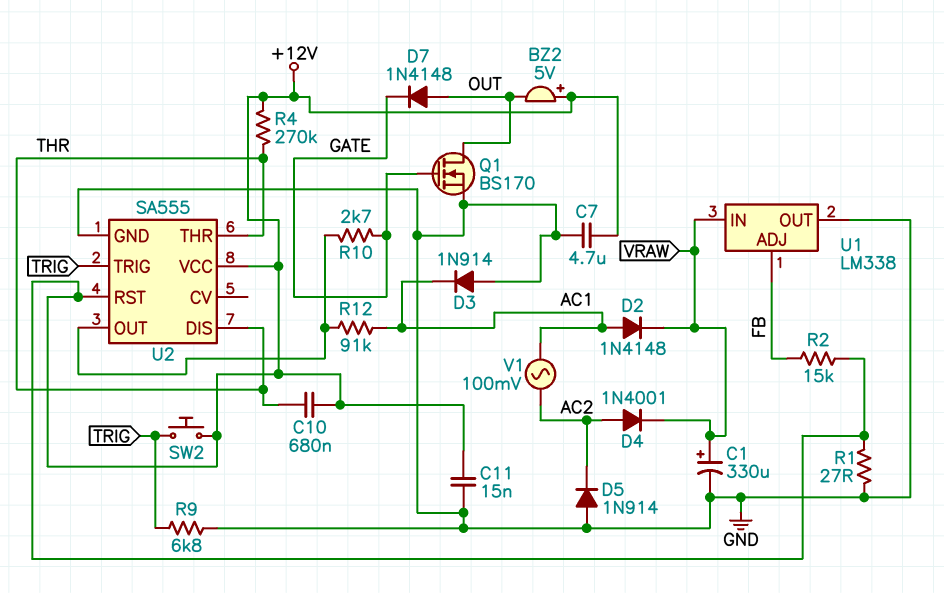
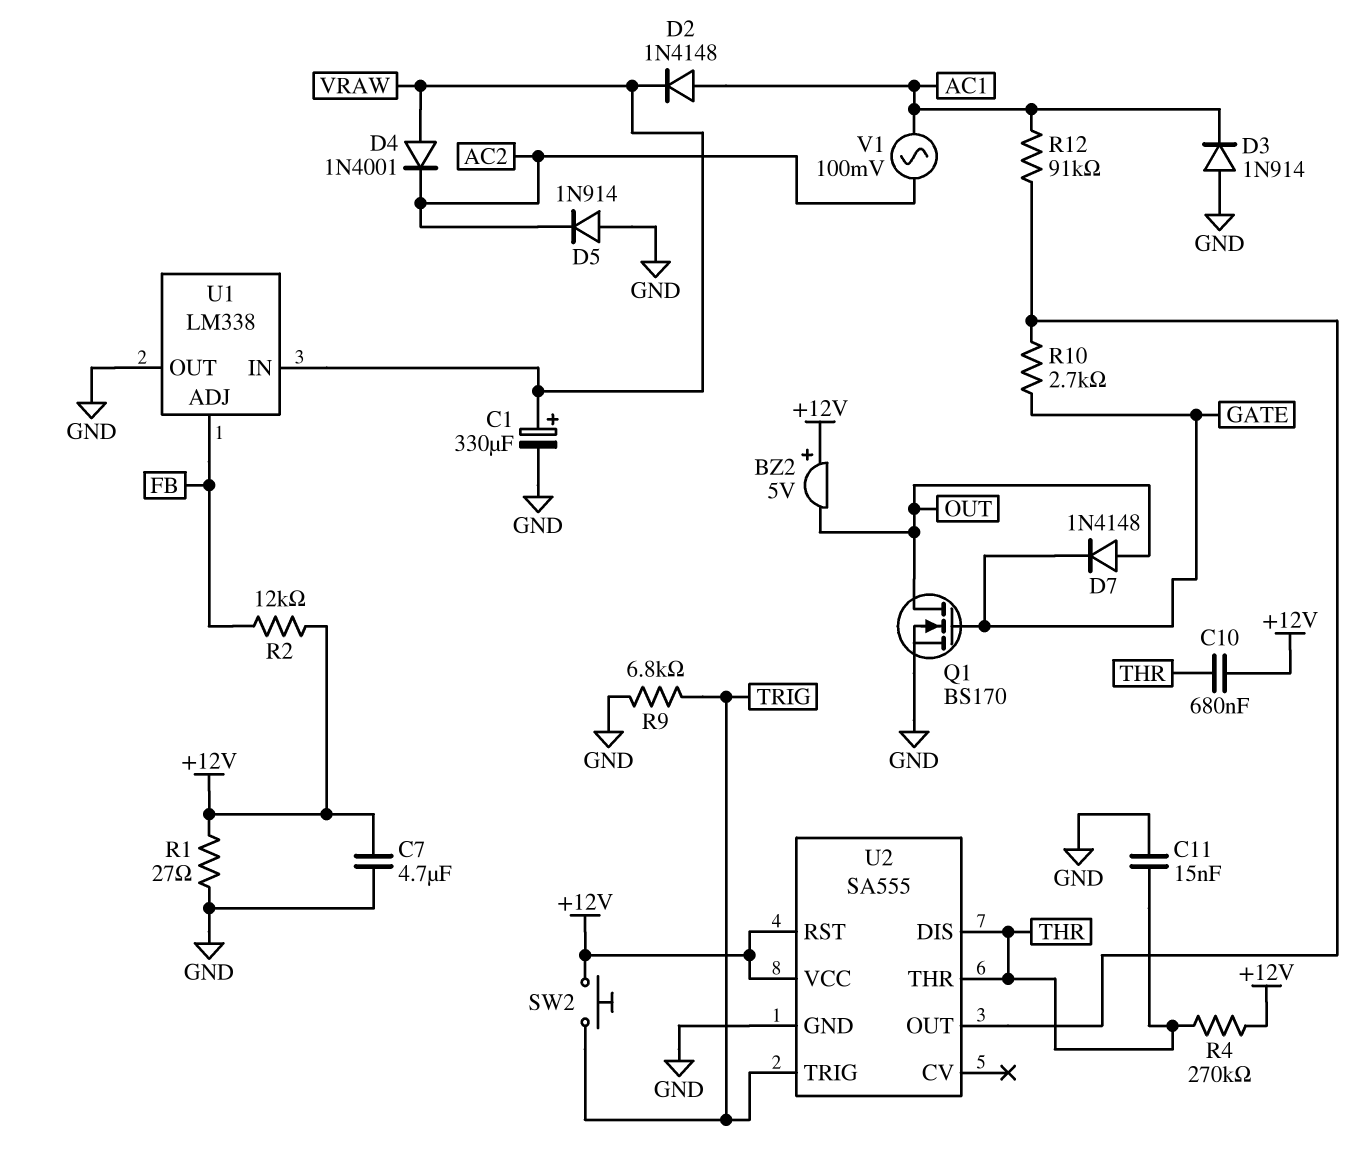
C11: 15nF (+12V, GND) -> 15nF (GND, THR)
D4: diode 1N4001 (A AC2, K VRAW) -> diode 1N4001 (A VRAW, K AC2)
R2: 15k (+12V, FB) -> 12k (+12V, FB)

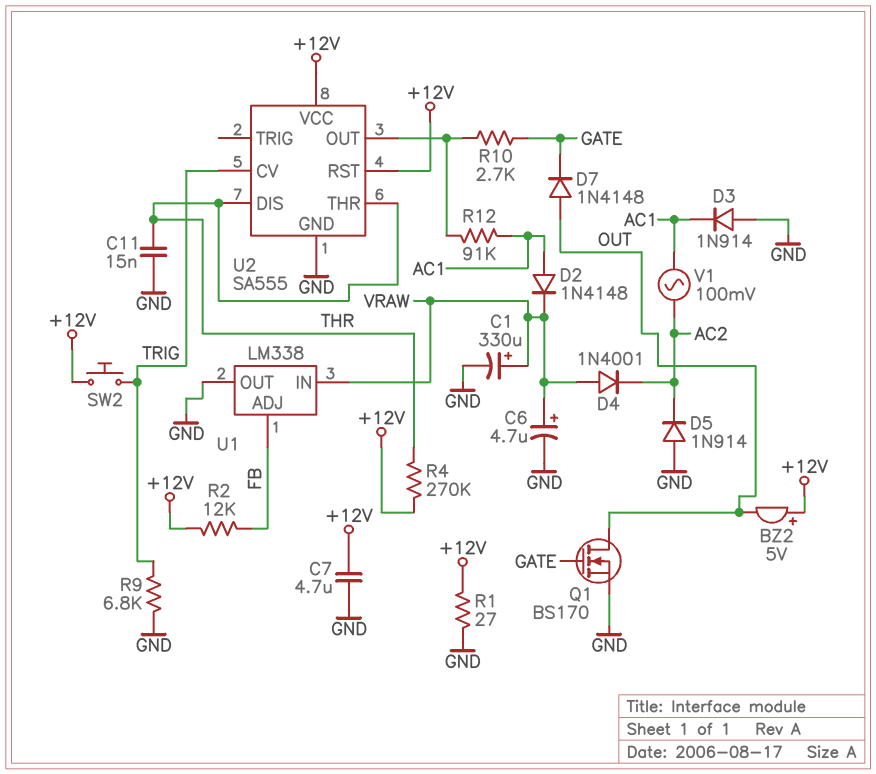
C6: none -> 4.7uF (plus VRAW, minus GND)
C10: 680nF (+12V, THR) -> none
U2 pin CV: none -> TRIG
U2 pin TRIG: TRIG -> none

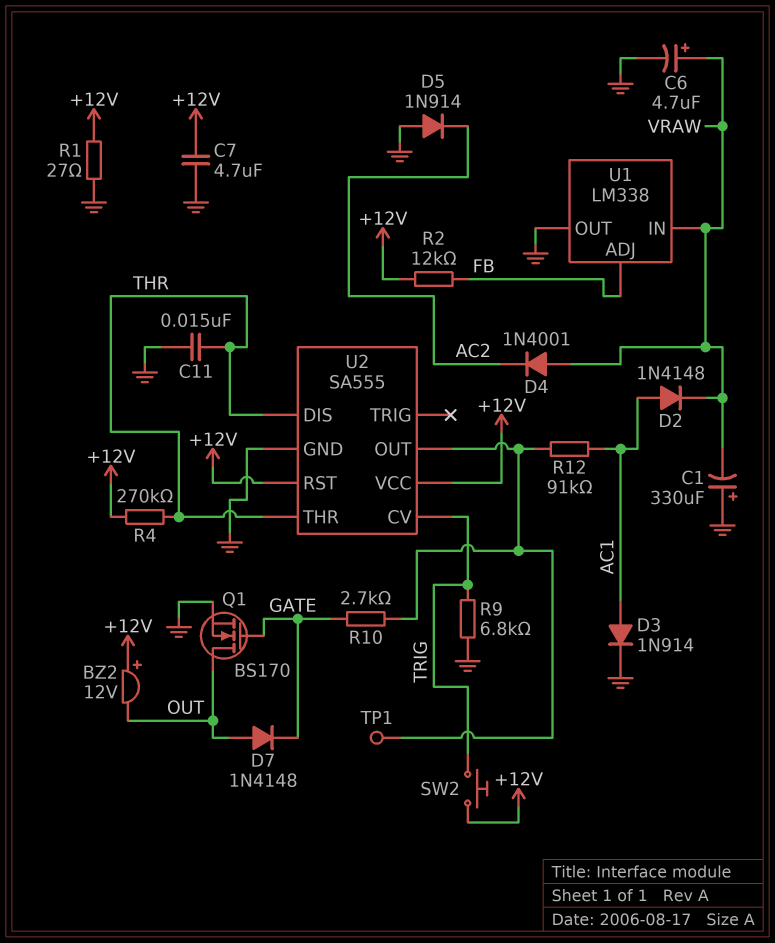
BZ2: buzzer 5V (plus +12V, minus OUT) -> buzzer 12V (plus +12V, minus OUT)
C1: 330uF (plus VRAW, minus GND) -> 330uF (plus GND, minus VRAW)
D3: diode 1N914 (A GND, K AC1) -> diode 1N914 (A AC1, K GND)
TP1: none -> test point (U2/OUT)
V1: AC 100mV (AC1, AC2) -> none

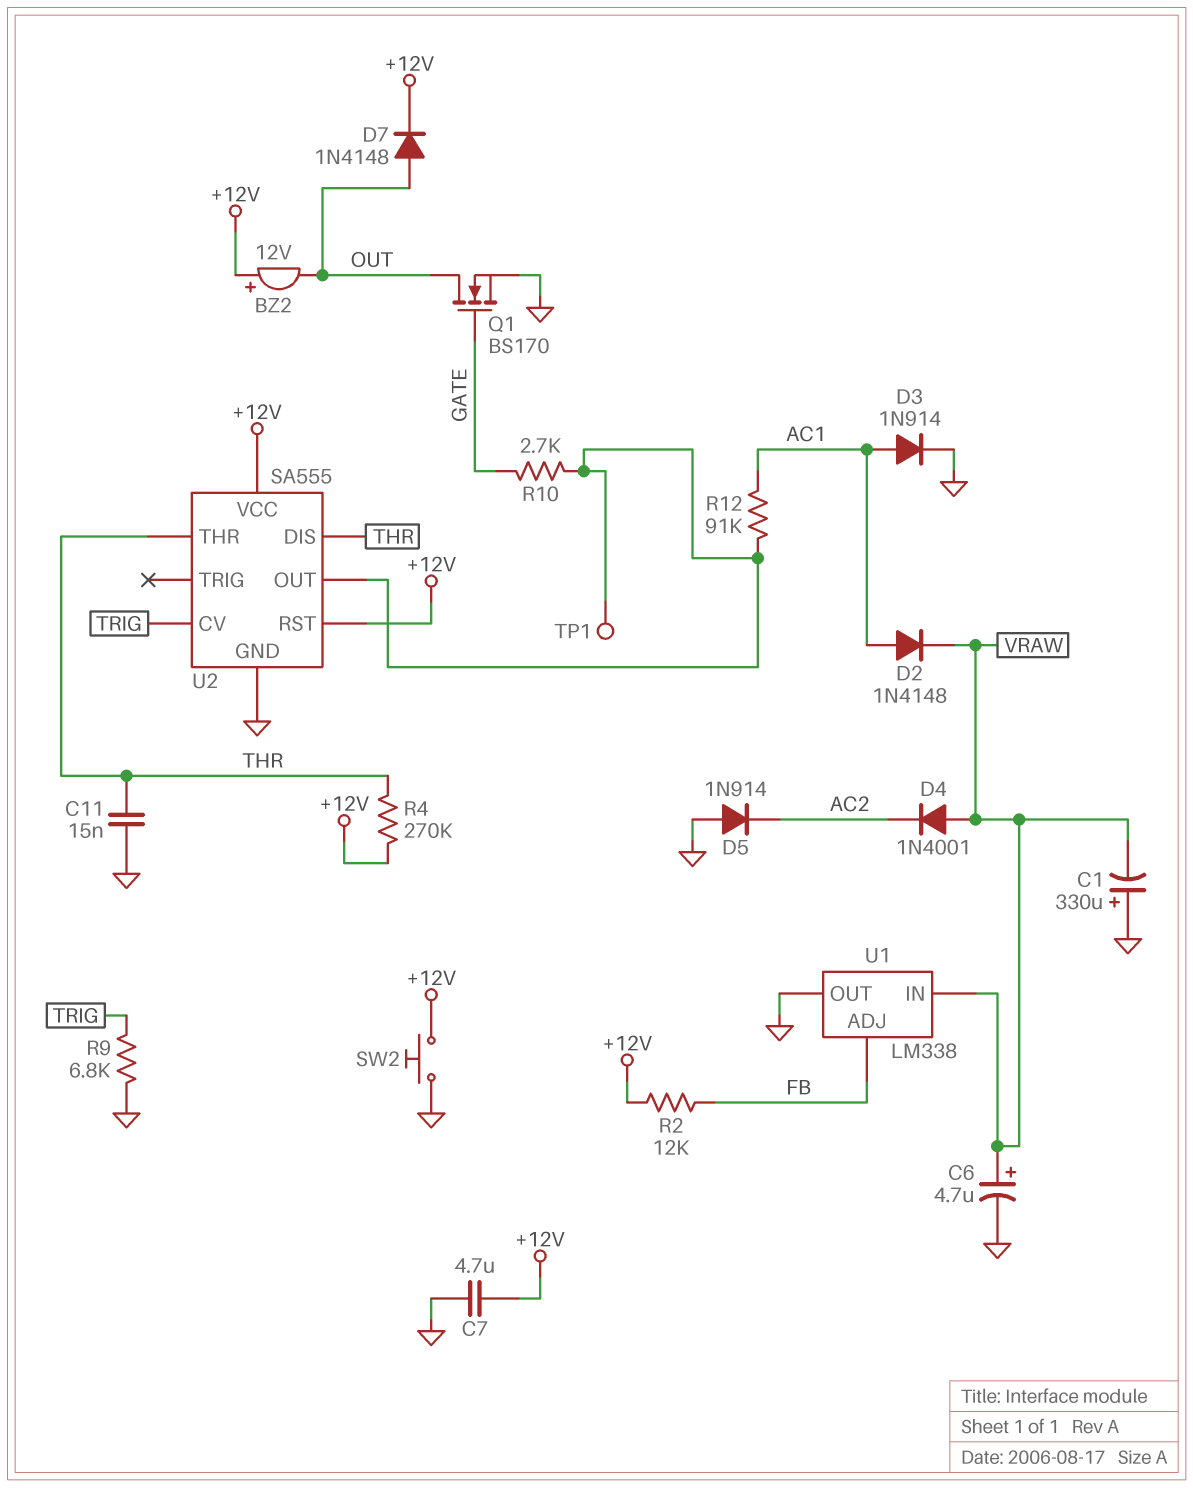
D7: diode 1N4148 (A OUT, K GATE) -> diode 1N4148 (A OUT, K +12V)
R1: 27 (+12V, GND) -> none
SW2: button (+12V, TRIG) -> button (+12V, GND)

